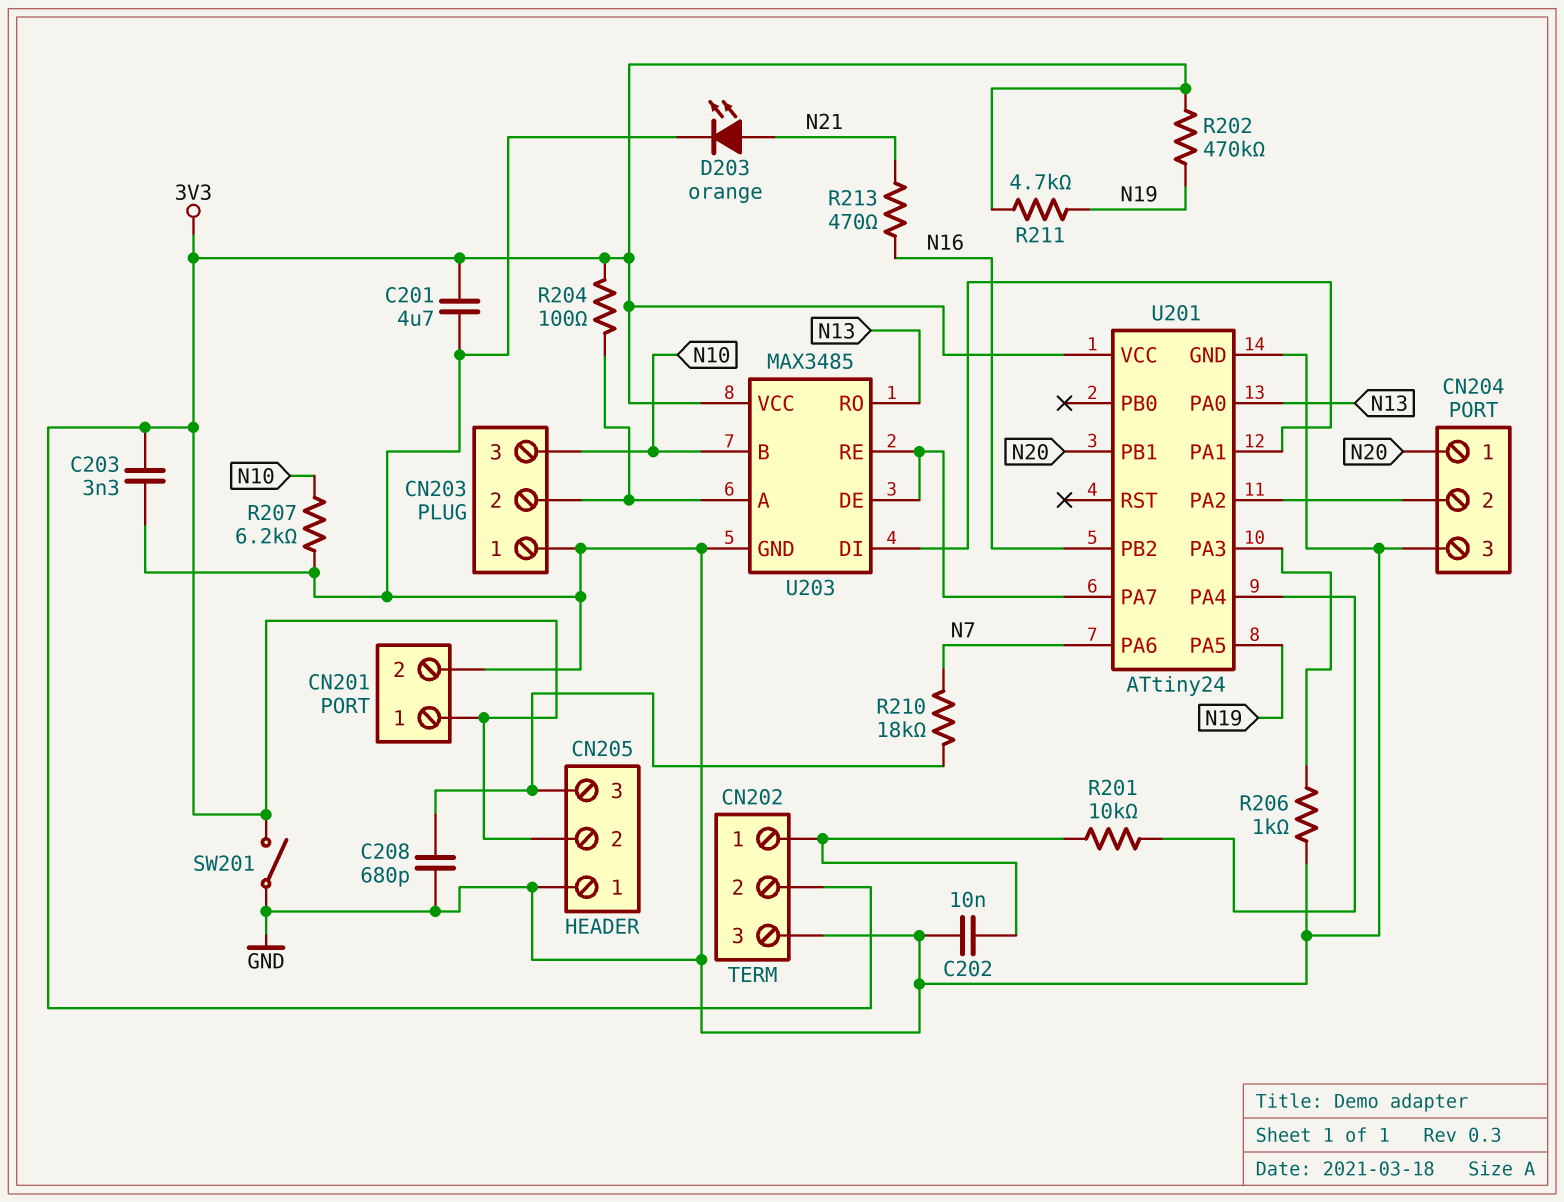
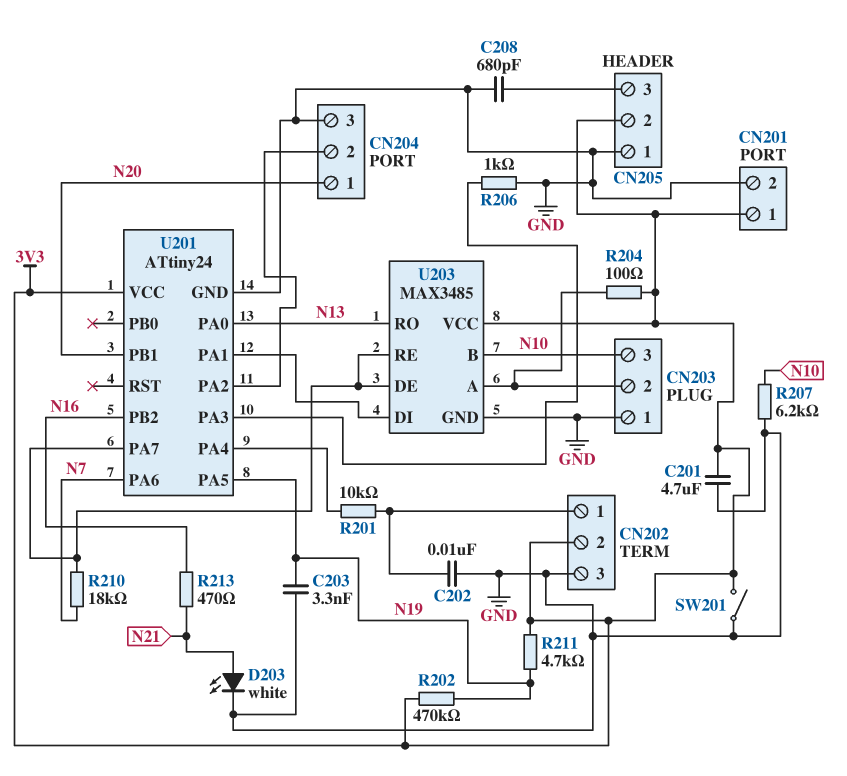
C203: 3.3nF (3V3, GND) -> 3.3nF (GND, N19)
D203: LED orange (A N21, K GND) -> LED white (A N21, K GND)
R210: 18k (CN205/3, N7) -> 18k (N7, U201/PA7)

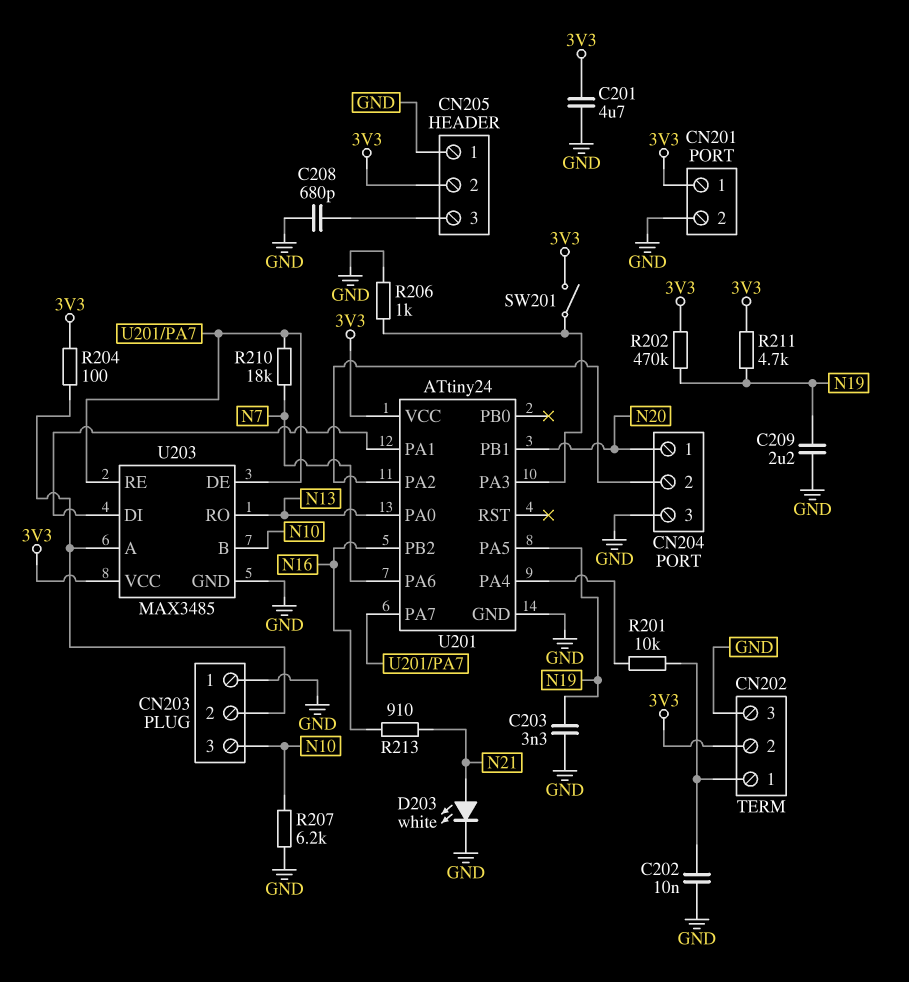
C209: none -> 2.2uF (GND, N19)
R213: 470 (N16, N21) -> 910 (N16, N21)
SW201: switch (3V3, GND) -> switch (3V3, U201/PA3)

